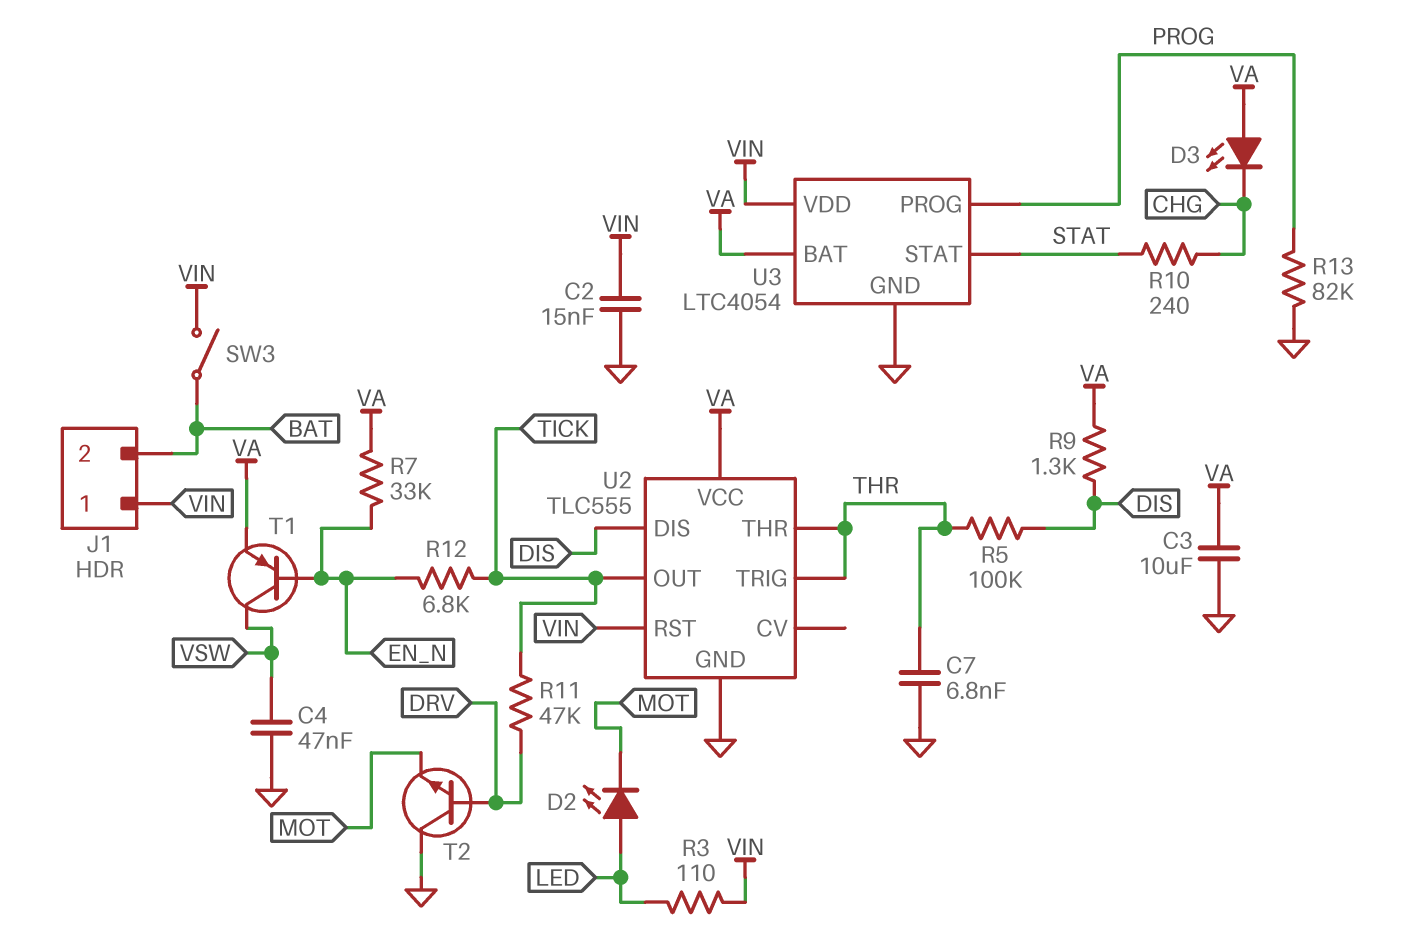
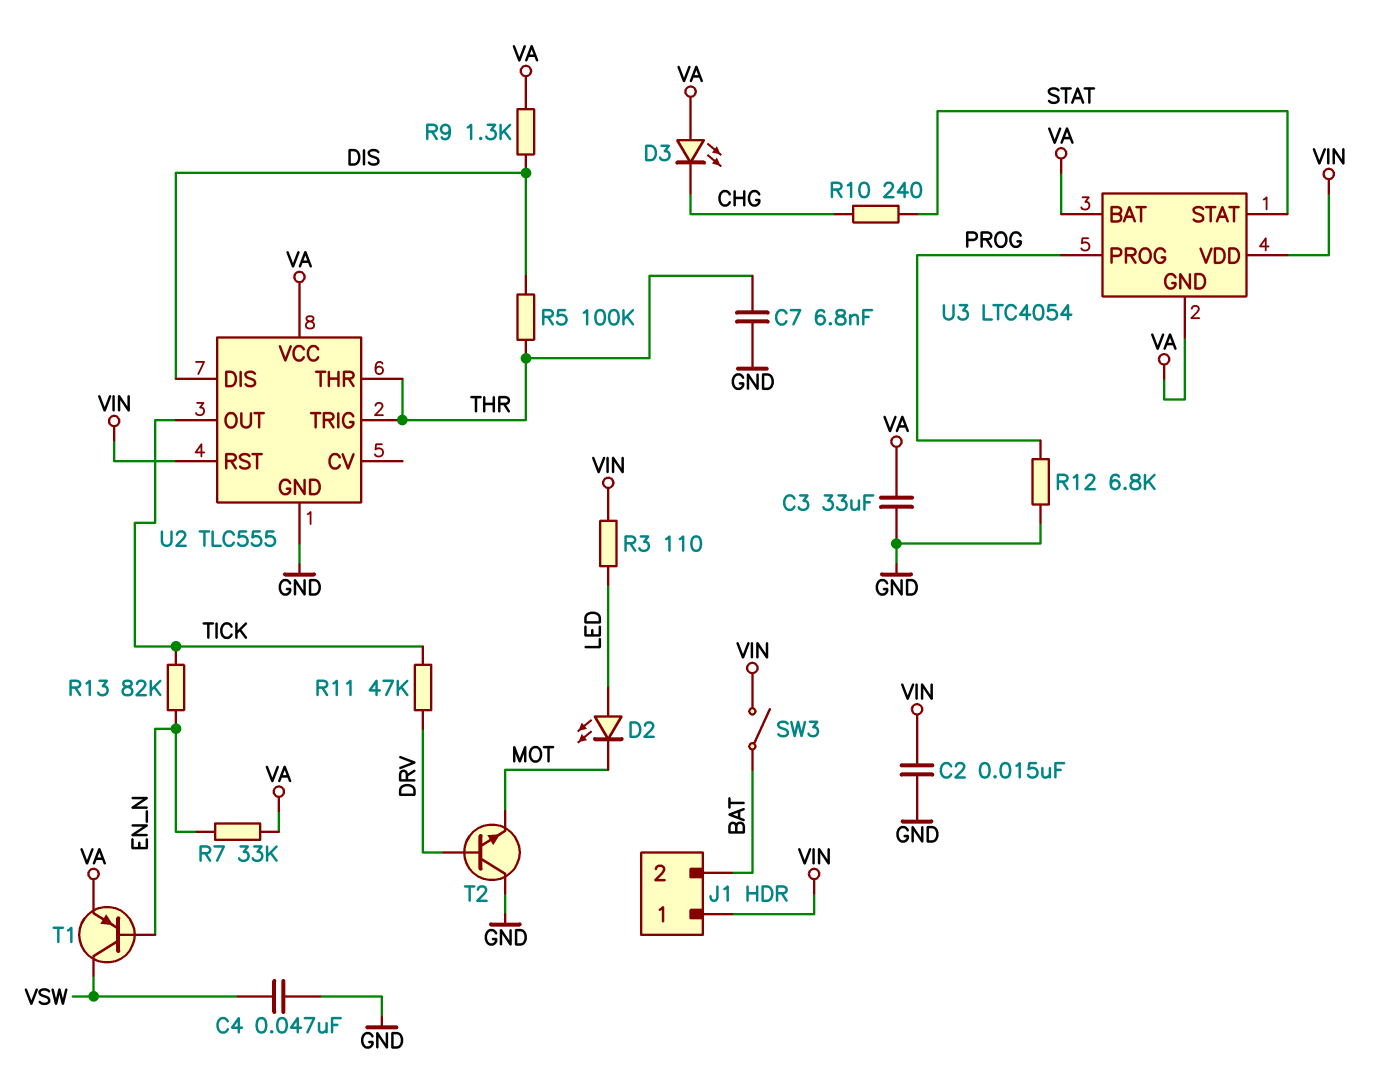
C3: 10uF (GND, VA) -> 33uF (GND, VA)
R12: 6.8k (EN_N, TICK) -> 6.8k (GND, PROG)
R13: 82k (GND, PROG) -> 82k (EN_N, TICK)
U3 pin GND: GND -> VA

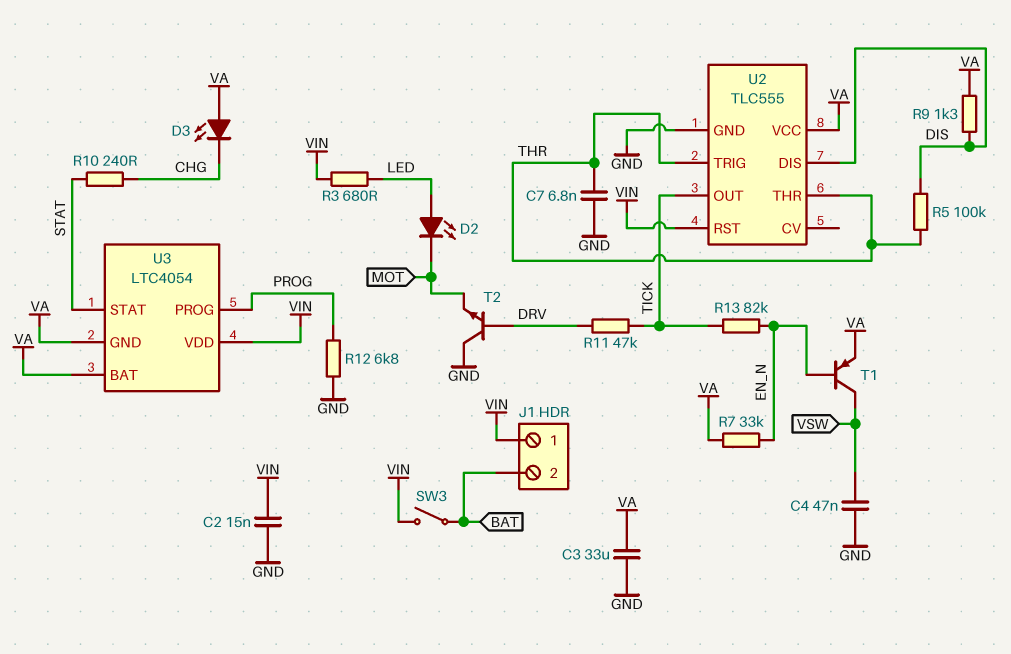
R3: 110 (LED, VIN) -> 680 (LED, VIN)

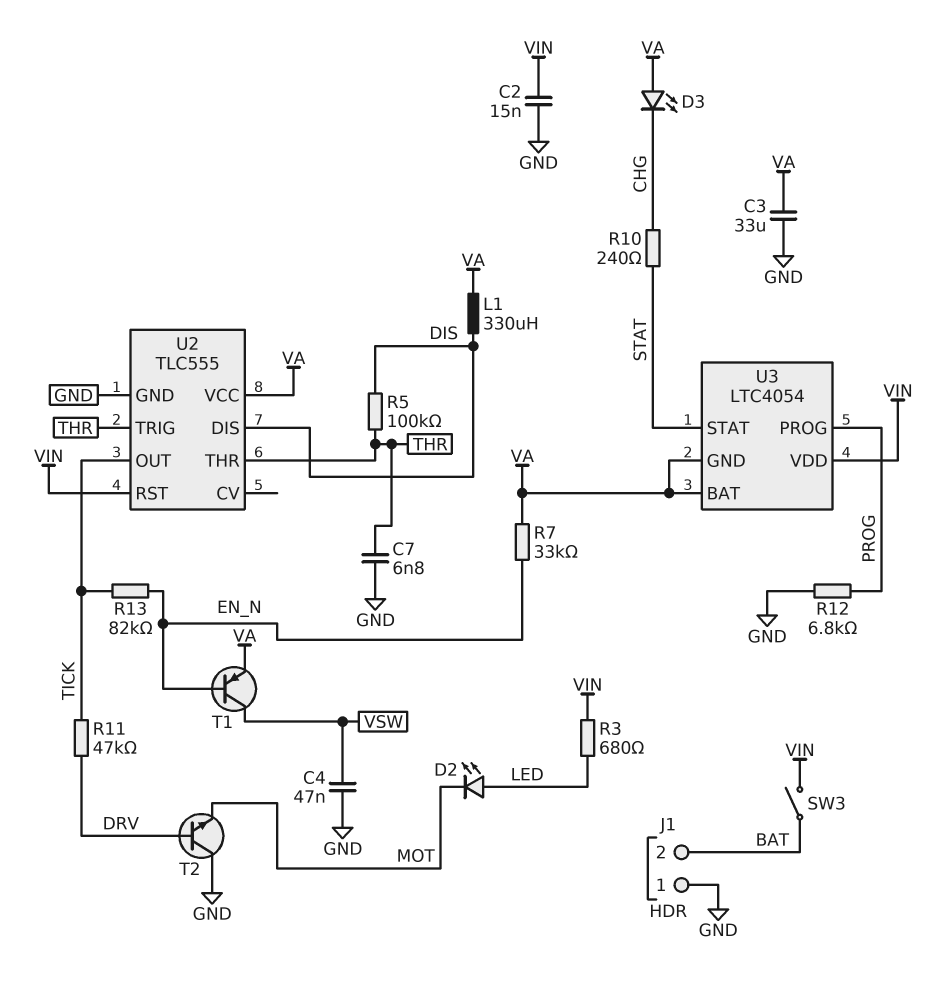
J1 pin 1: VIN -> GND
L1: none -> 330uH (DIS, VA)
R9: 1.3k (DIS, VA) -> none

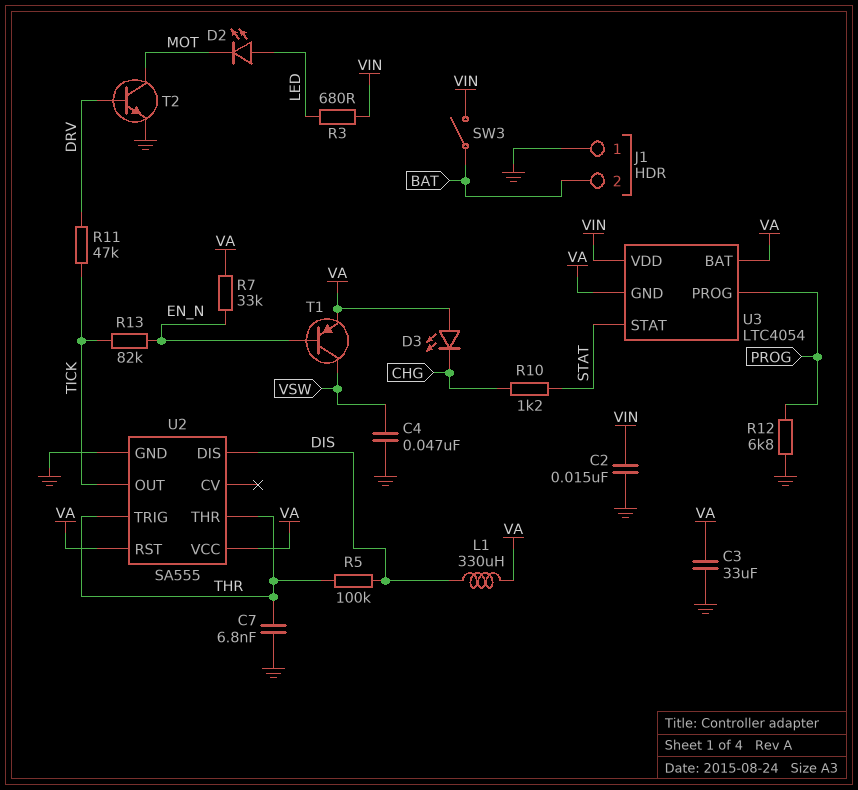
R10: 240 (CHG, STAT) -> 1.2k (CHG, STAT)
T2: NPN (B DRV, C GND, E MOT) -> NPN (B DRV, C MOT, E GND)
U2: TLC555 -> SA555
U2 pin RST: VIN -> VA

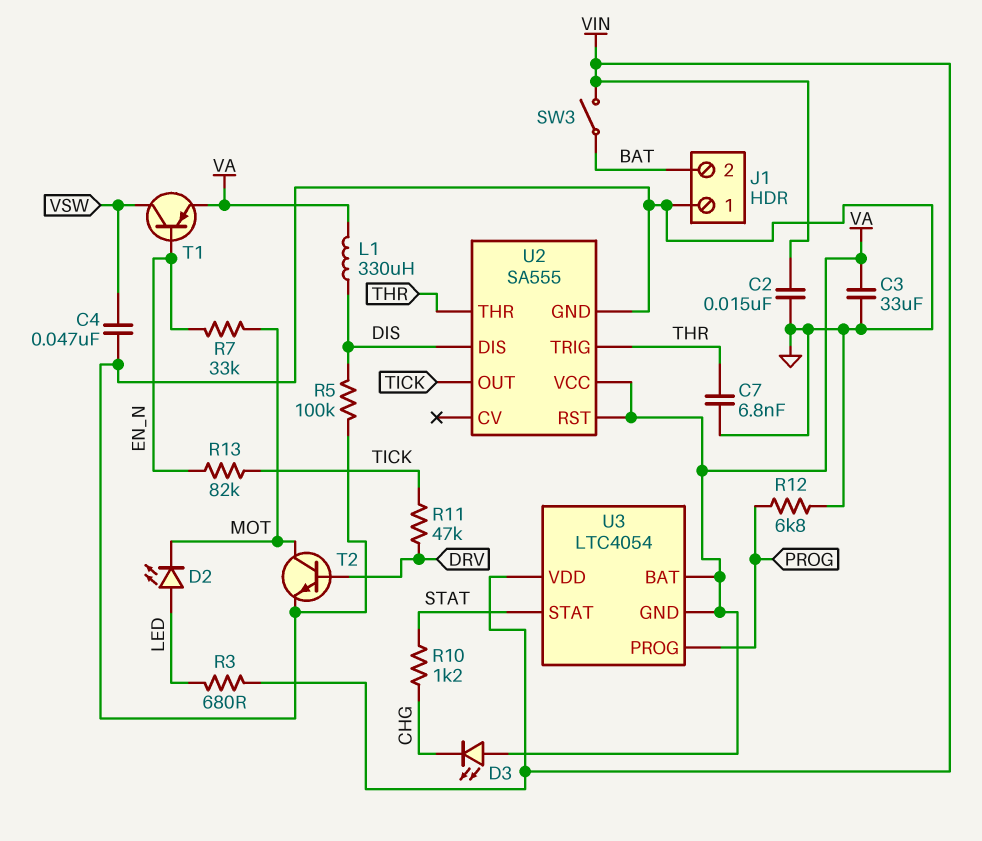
R5: 100k (DIS, THR) -> 100k (DIS, GND)
R7: 33k (EN_N, VA) -> 33k (EN_N, MOT)

